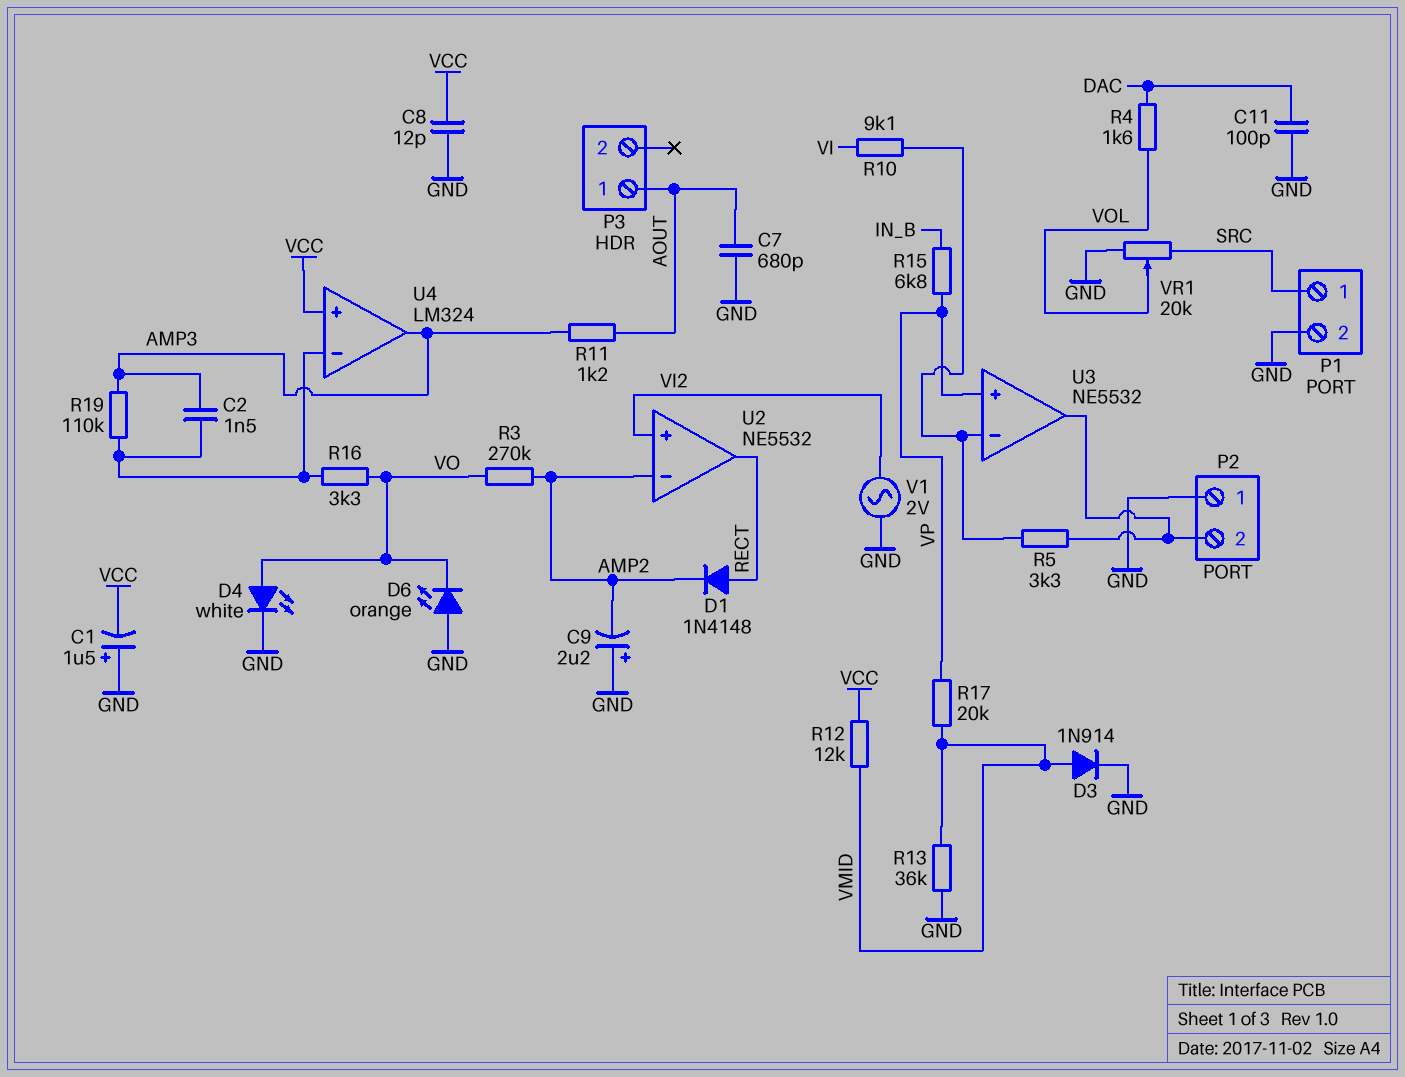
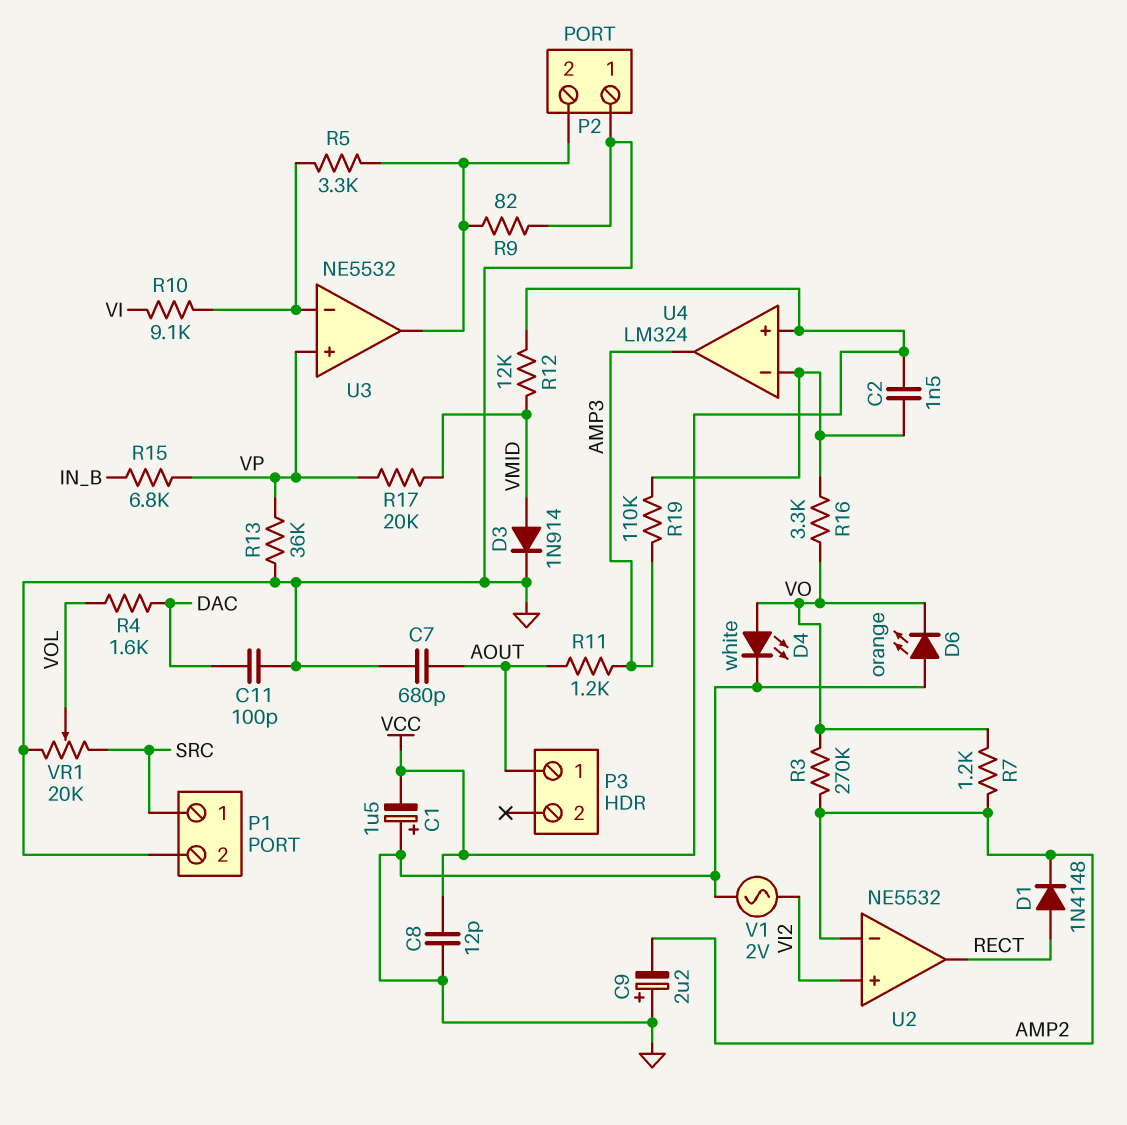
C2: 1.5nF (AMP3, U4/in-) -> 1.5nF (U4/in-, VCC)
R7: none -> 1.2k (AMP2, VO)
R9: none -> 82 (GND, P2/2)
R13: 36k (GND, VMID) -> 36k (GND, VP)

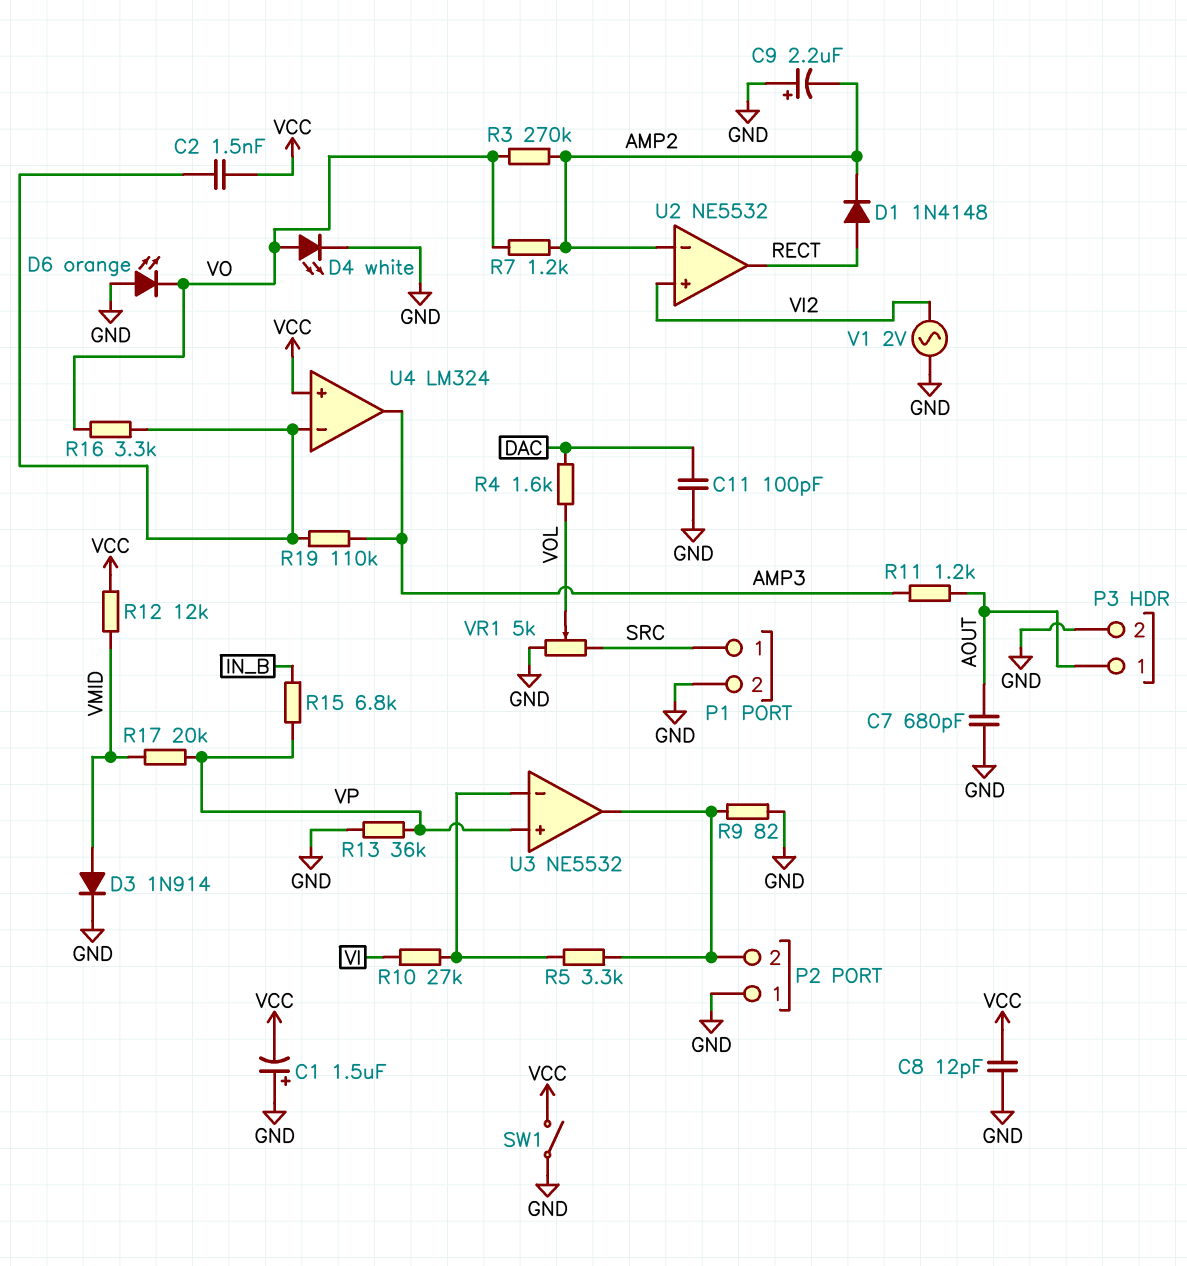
P3 pin 2: none -> GND
R10: 9.1k (U3/in-, VI) -> 27k (U3/in-, VI)
SW1: none -> switch (GND, VCC)
VR1: 20k (GND, SRC, wiper VOL) -> 5k (GND, SRC, wiper VOL)

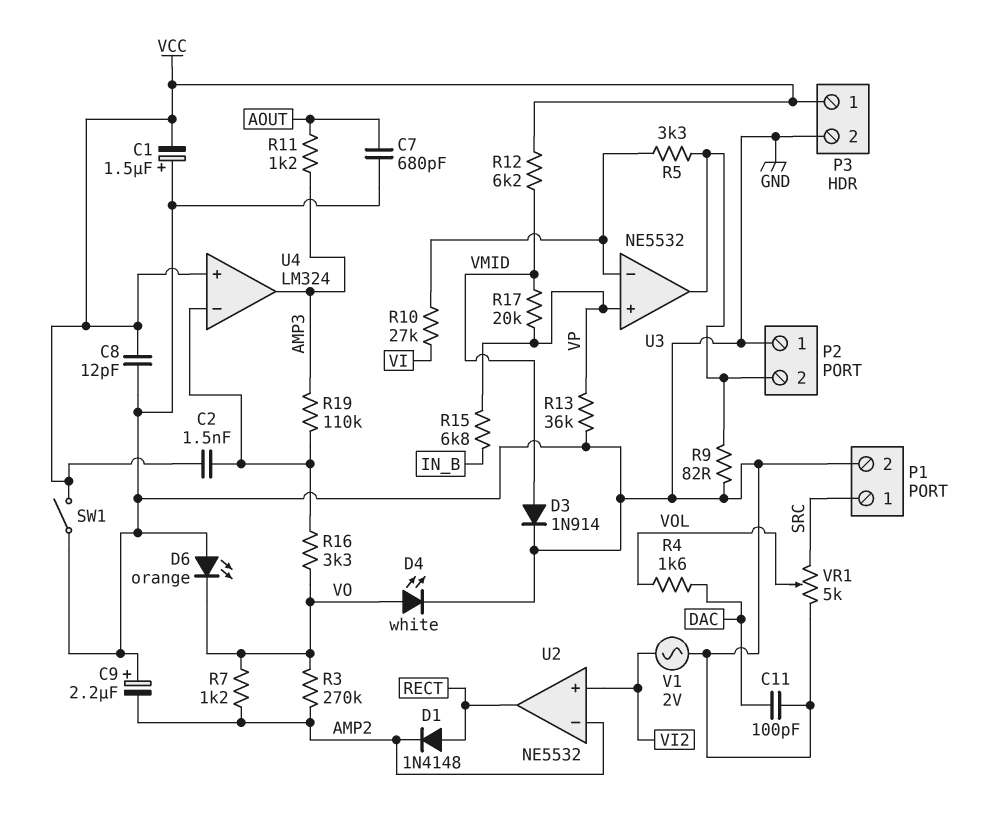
P3 pin 1: AOUT -> VCC
R12: 12k (VCC, VMID) -> 6.2k (VCC, VMID)

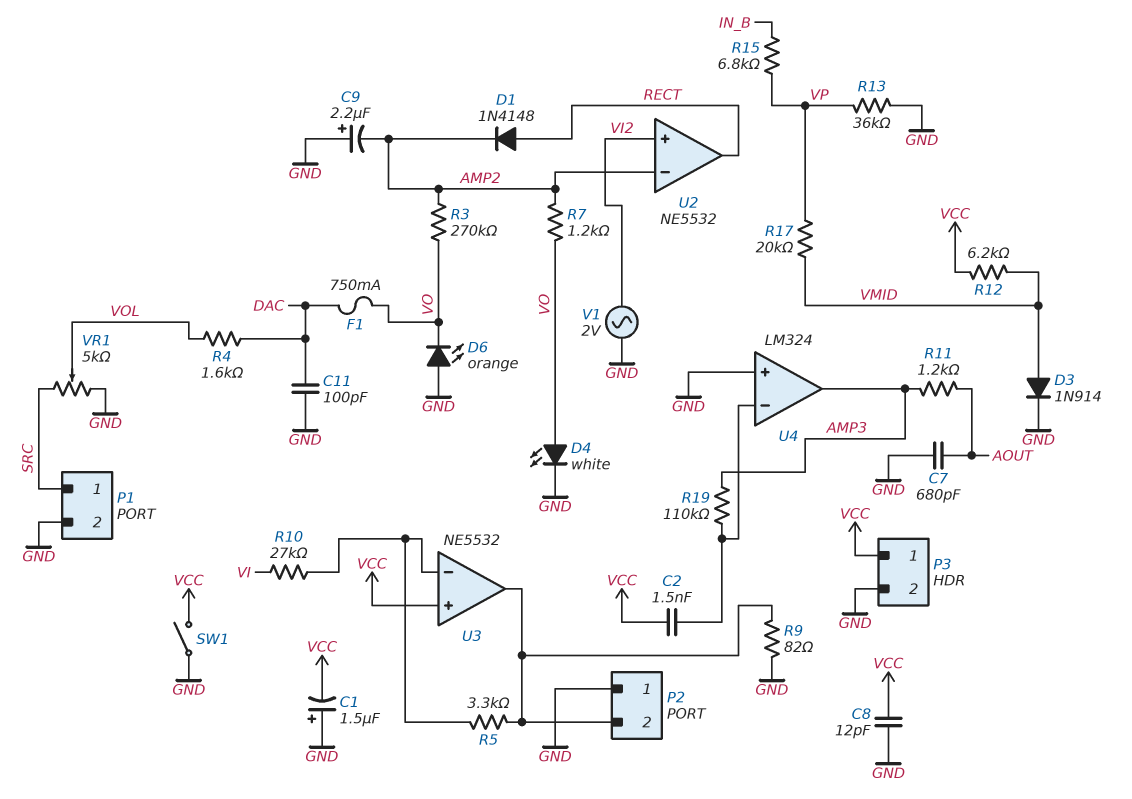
F1: none -> 750mA (DAC, VO)
R16: 3.3k (U4/in-, VO) -> none
U3 pin in+: VP -> VCC
U4 pin in+: VCC -> GND

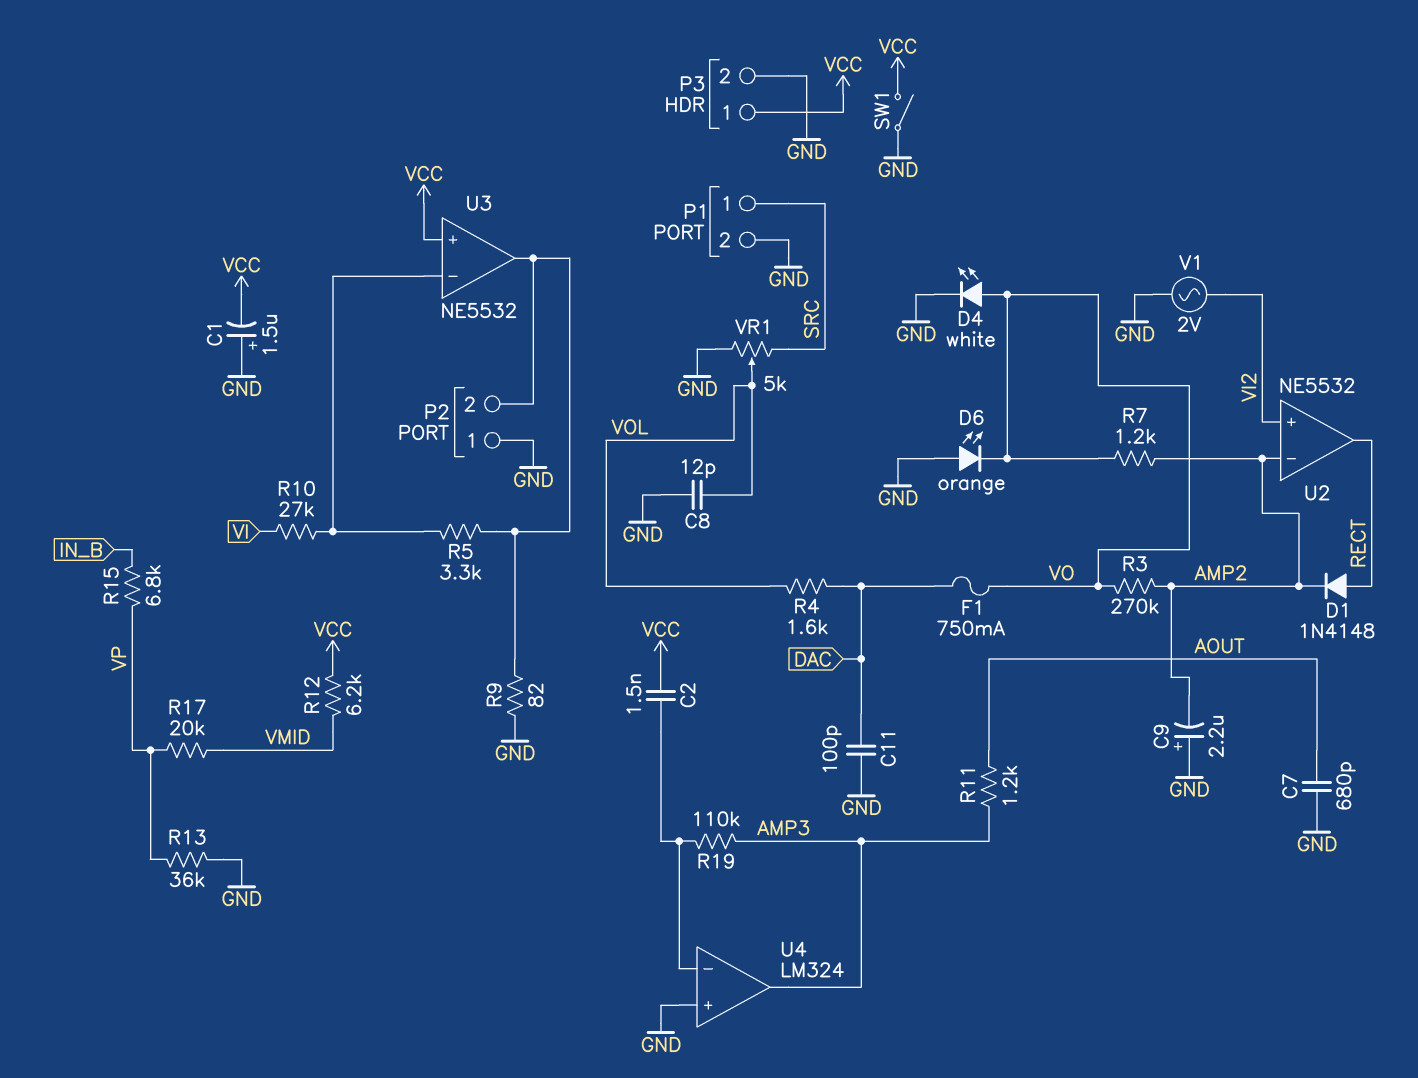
C8: 12pF (GND, VCC) -> 12pF (GND, VOL)
D3: diode 1N914 (A VMID, K GND) -> none

